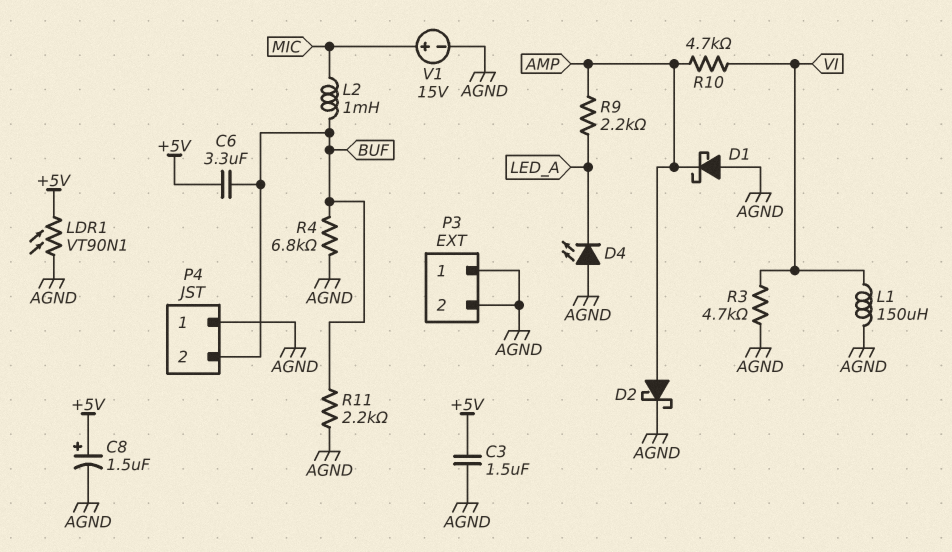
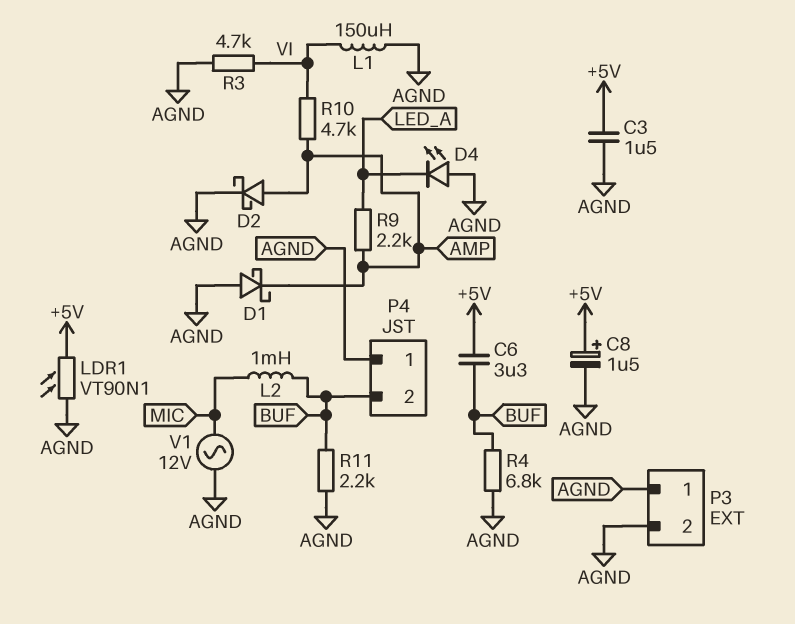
V1: 15V (plus MIC, minus AGND) -> AC 12V (AGND, MIC)

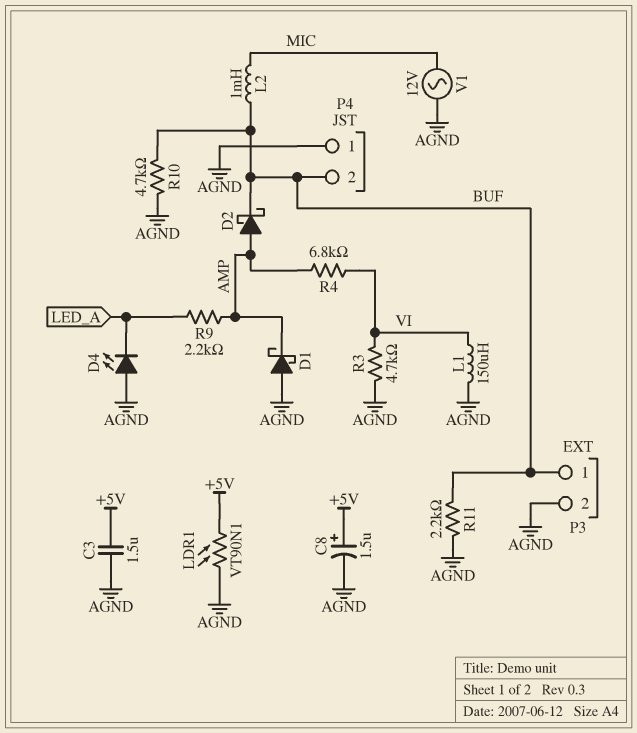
C6: 3.3uF (+5V, BUF) -> none
D2: schottky (A AMP, K AGND) -> schottky (A AMP, K BUF)
P3 pin 1: AGND -> BUF
R4: 6.8k (AGND, BUF) -> 6.8k (AMP, VI)
R10: 4.7k (AMP, VI) -> 4.7k (AGND, BUF)

